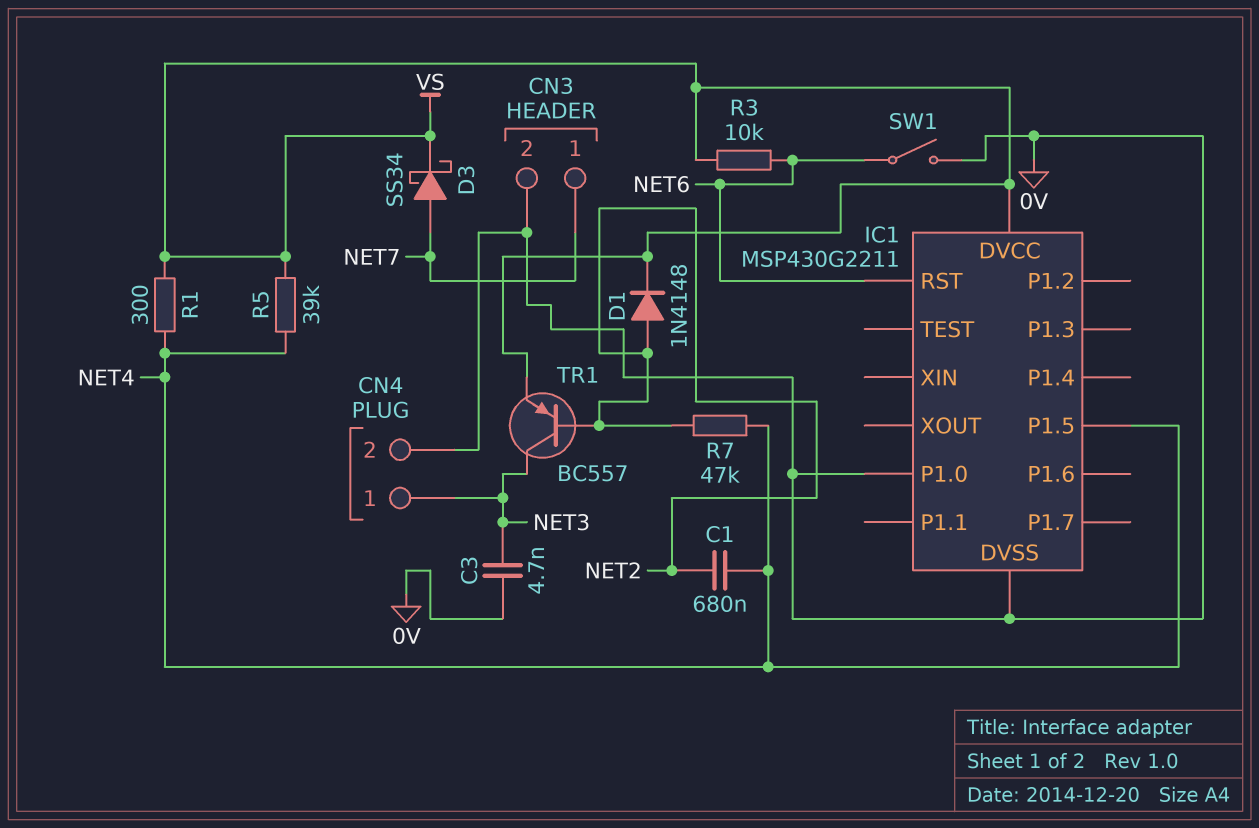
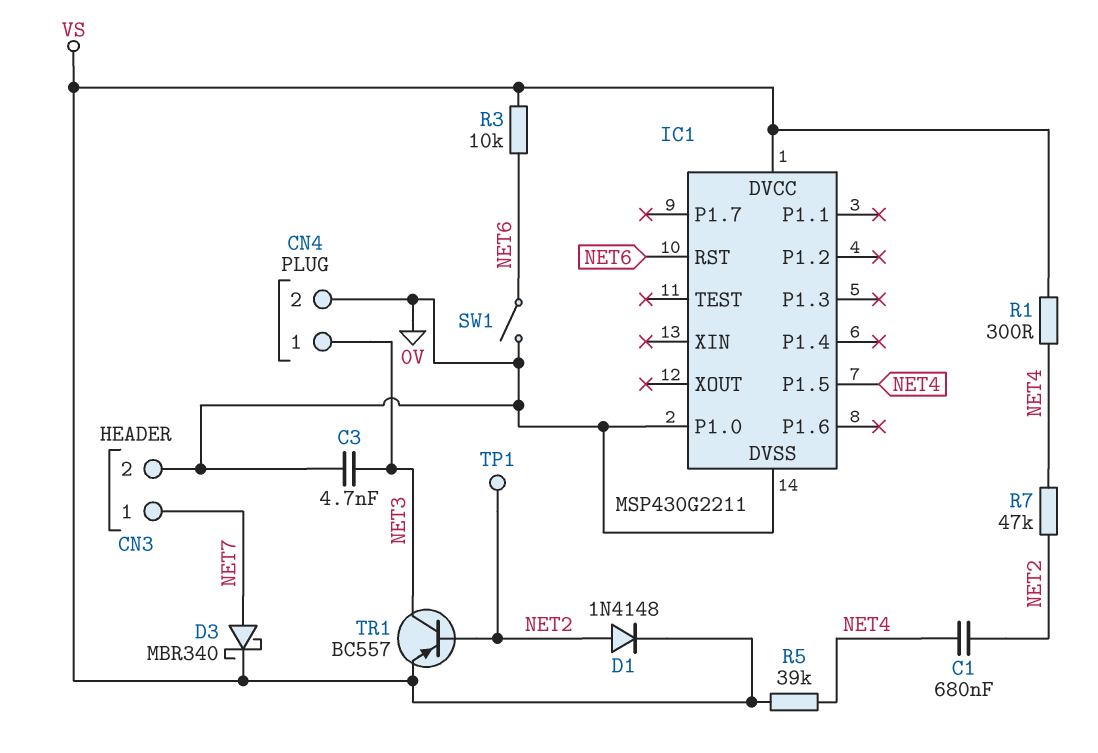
D3: schottky SS34 (A NET7, K VS) -> schottky MBR340 (A NET7, K VS)
TP1: none -> test point (NET2)

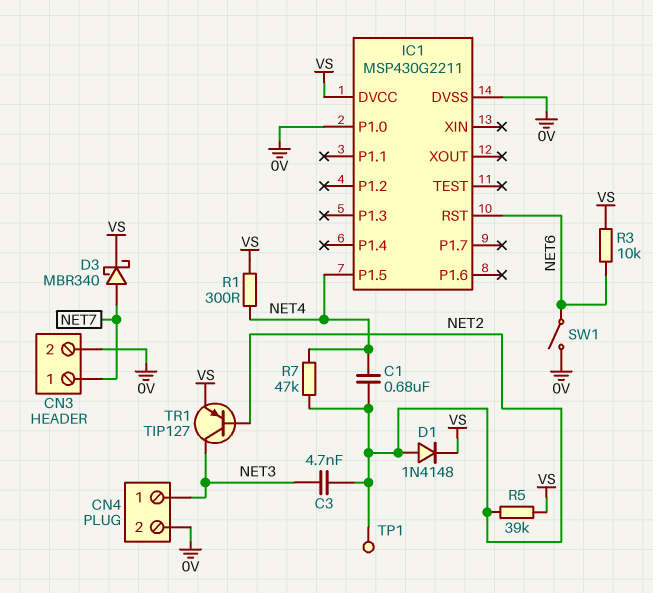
C3: 4.7nF (0V, NET3) -> 4.7nF (NET2, NET3)
R5: 39k (NET4, VS) -> 39k (NET2, VS)
TR1: PNP BC557 (B NET2, C NET3, E VS) -> PNP TIP127 (B NET2, C NET3, E VS)

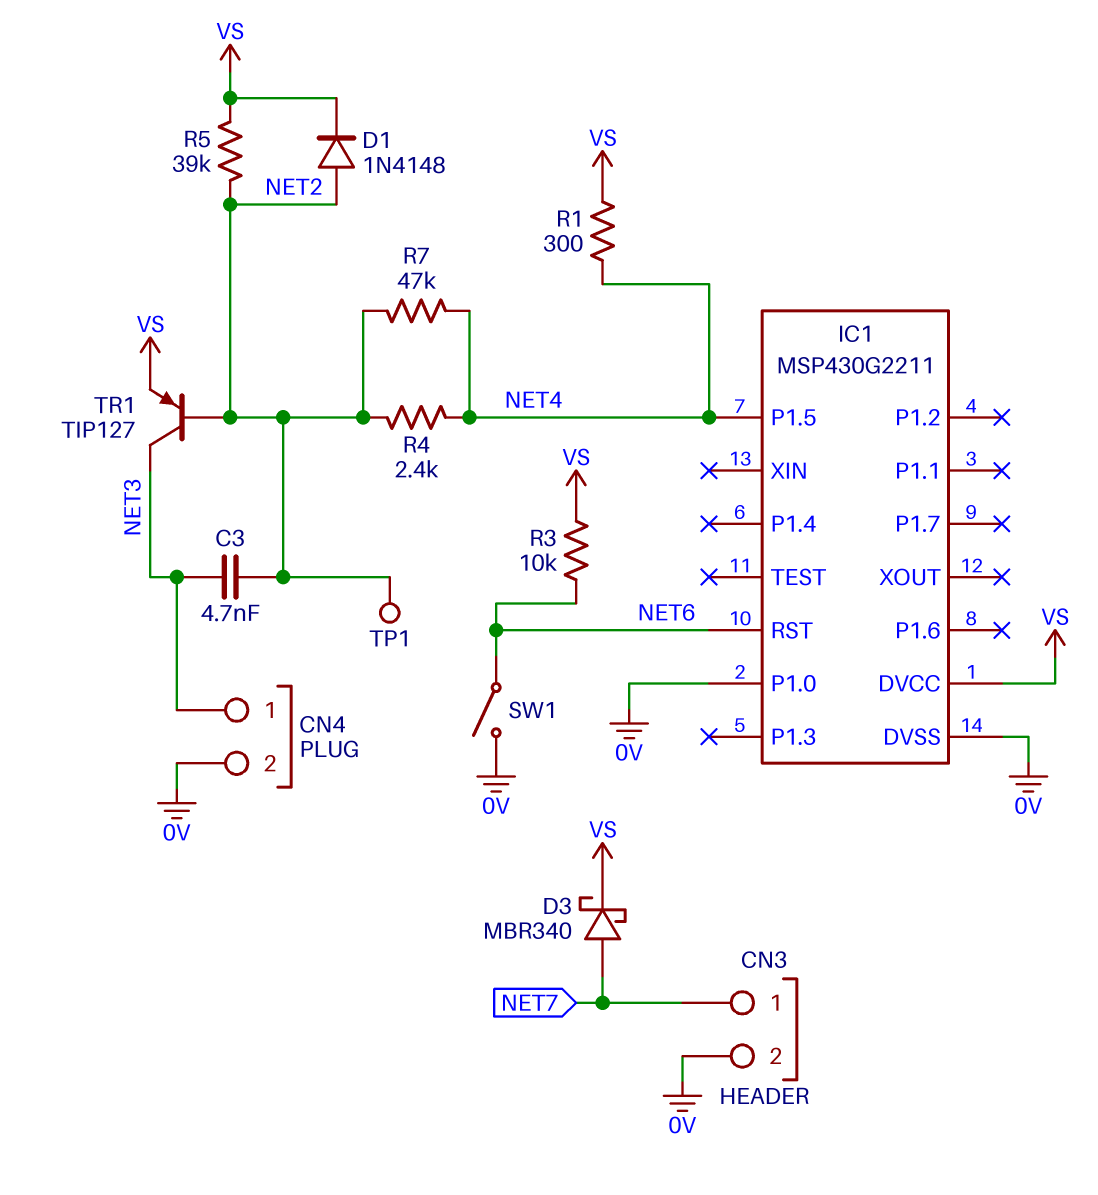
C1: 680nF (NET2, NET4) -> none
R4: none -> 2.4k (NET2, NET4)

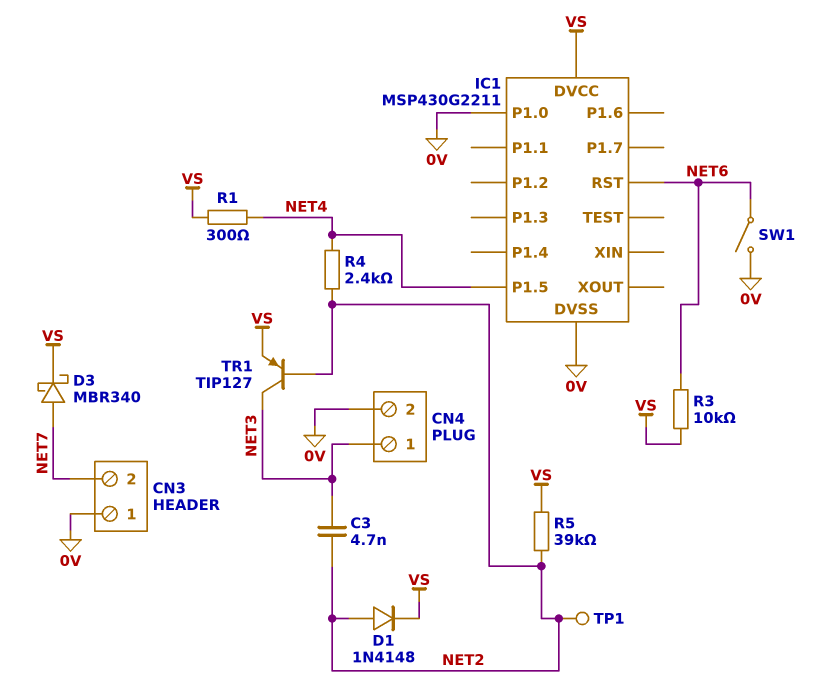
CN3 pin 1: NET7 -> 0V
CN3 pin 2: 0V -> NET7
R7: 47k (NET2, NET4) -> none

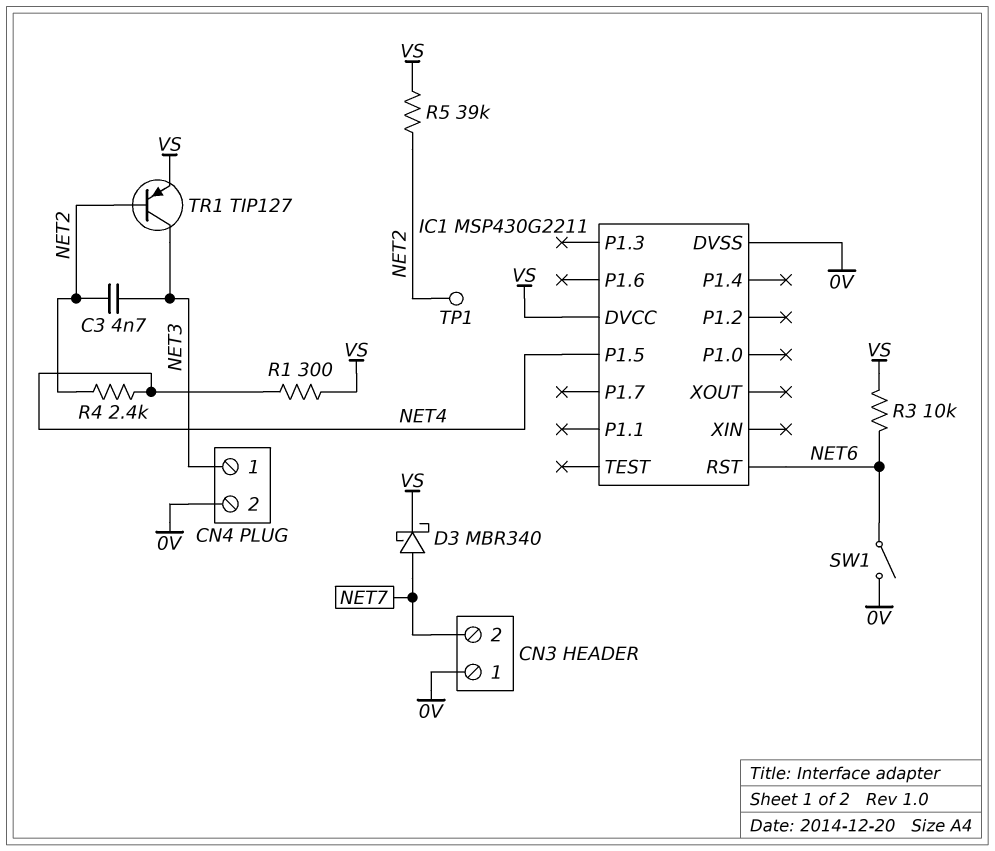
D1: diode 1N4148 (A NET2, K VS) -> none
IC1 pin P1.0: 0V -> none

